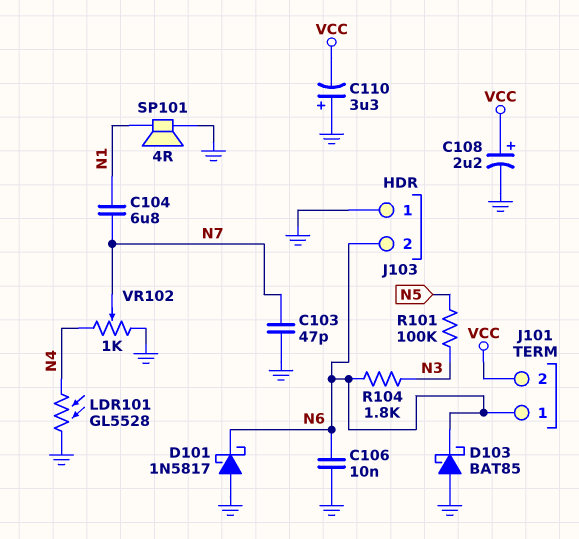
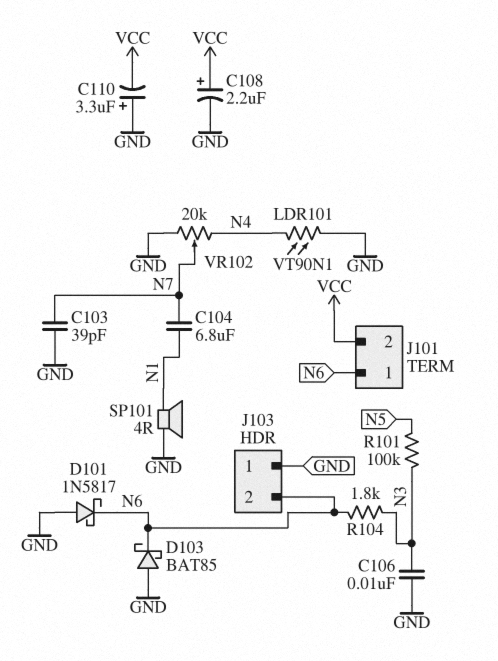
C103: 47pF (GND, N7) -> 39pF (GND, N7)
C106: 10nF (GND, N6) -> 10nF (GND, N3)
LDR101: GL5528 (GND, N4) -> VT90N1 (GND, N4)
VR102: 1k (GND, N4, wiper N7) -> 20k (GND, N4, wiper N7)

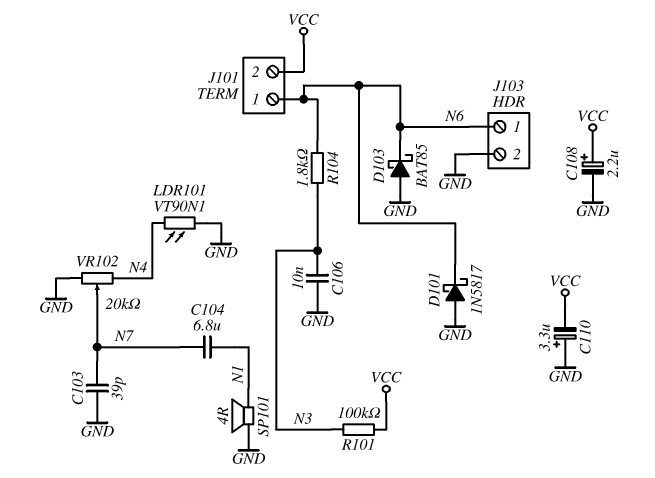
J103 pin 1: GND -> N6
J103 pin 2: N6 -> GND
R101: 100k (N3, N5) -> 100k (N3, VCC)

